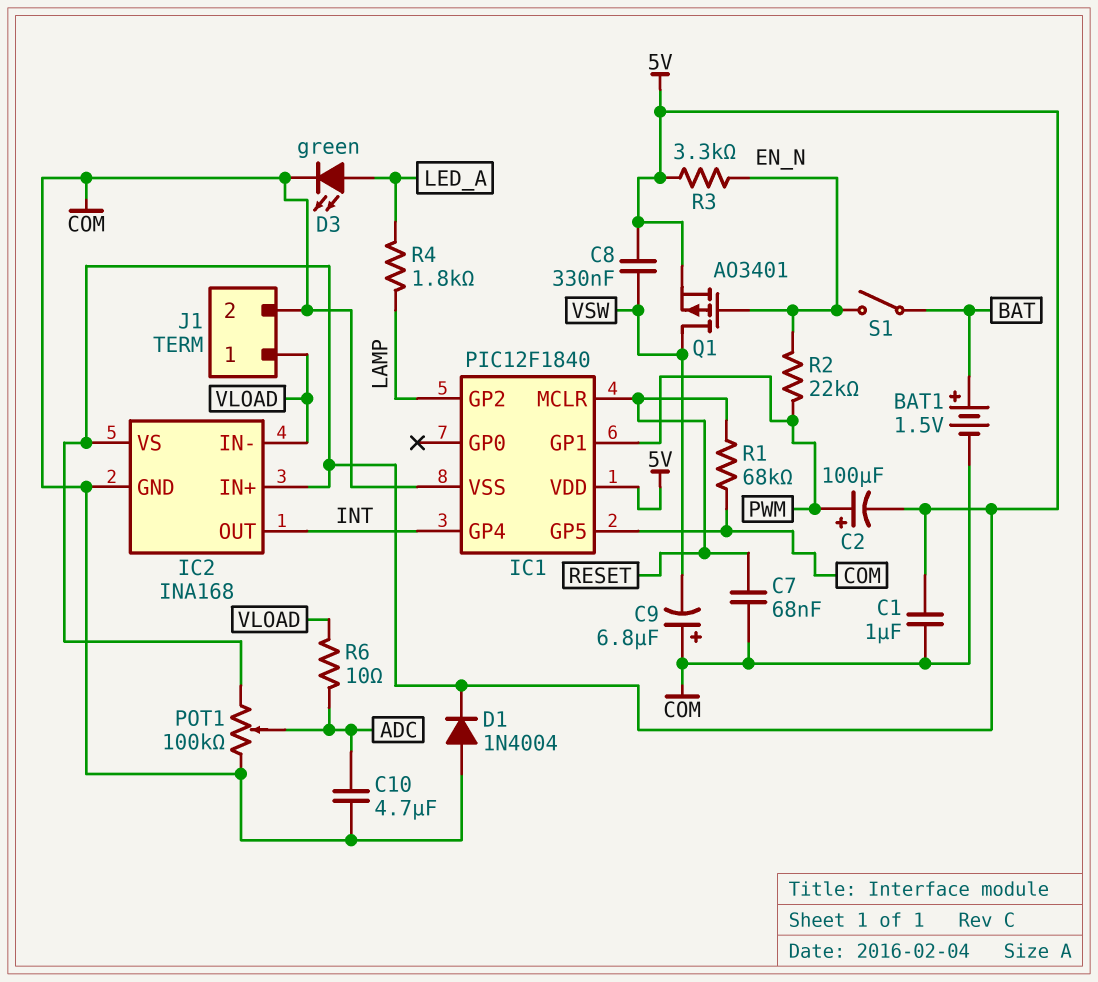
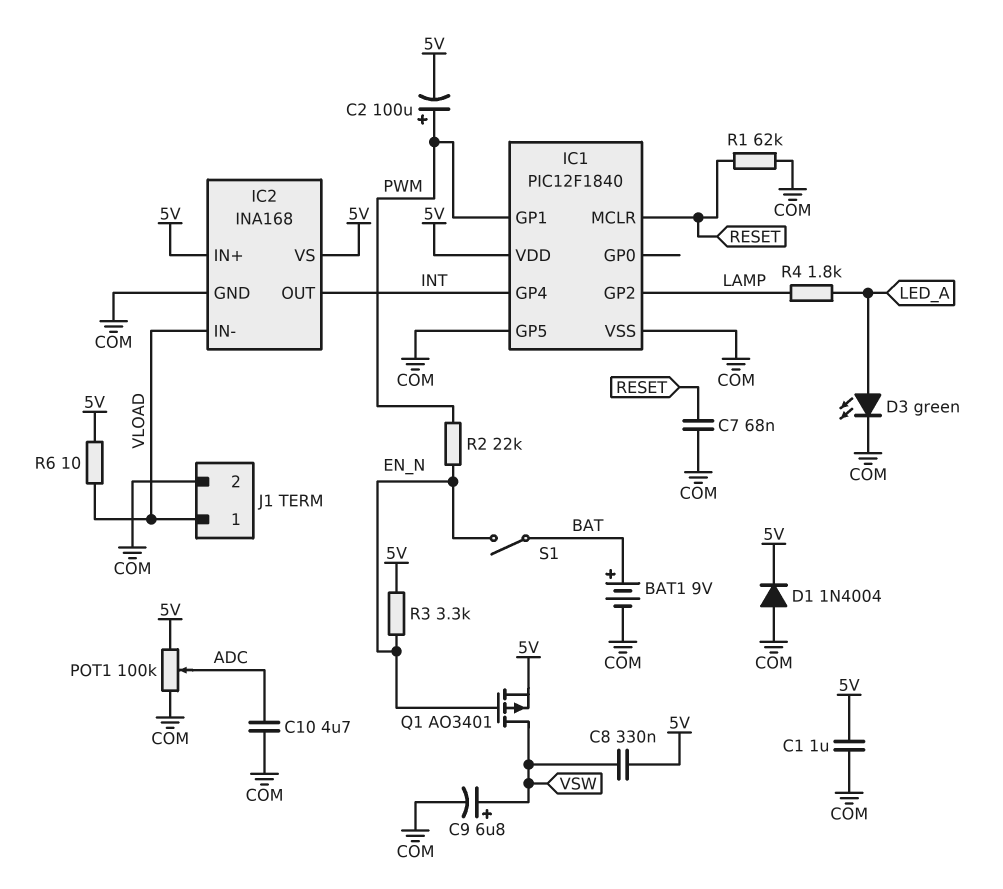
BAT1: 1.5V (plus BAT, minus COM) -> 9V (plus BAT, minus COM)
C9: 6.8uF (plus COM, minus VSW) -> 6.8uF (plus VSW, minus COM)
R1: 68k (COM, RESET) -> 62k (COM, RESET)
R6: 10 (ADC, VLOAD) -> 10 (5V, VLOAD)

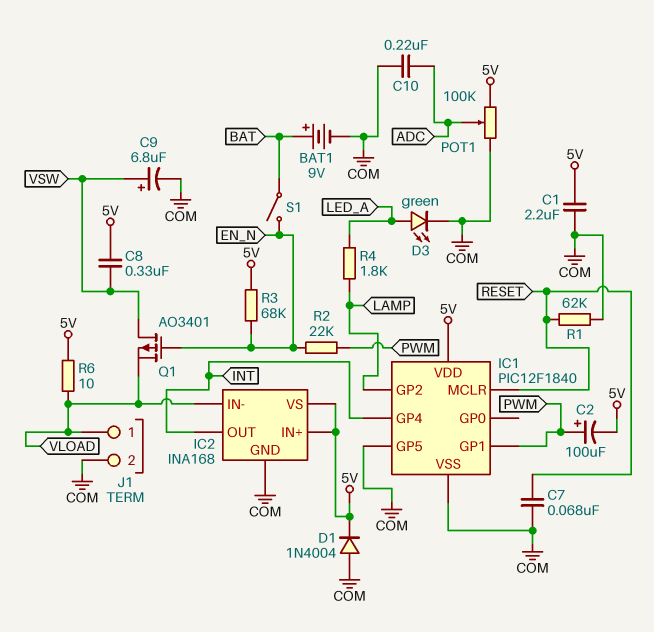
C1: 1uF (5V, COM) -> 2.2uF (5V, COM)
C10: 4.7uF (ADC, COM) -> 220nF (ADC, COM)
Q1: PMOS AO3401 (G EN_N, D VSW, S 5V) -> PMOS AO3401 (G EN_N, D VSW, S VLOAD)
R3: 3.3k (5V, EN_N) -> 68k (5V, EN_N)

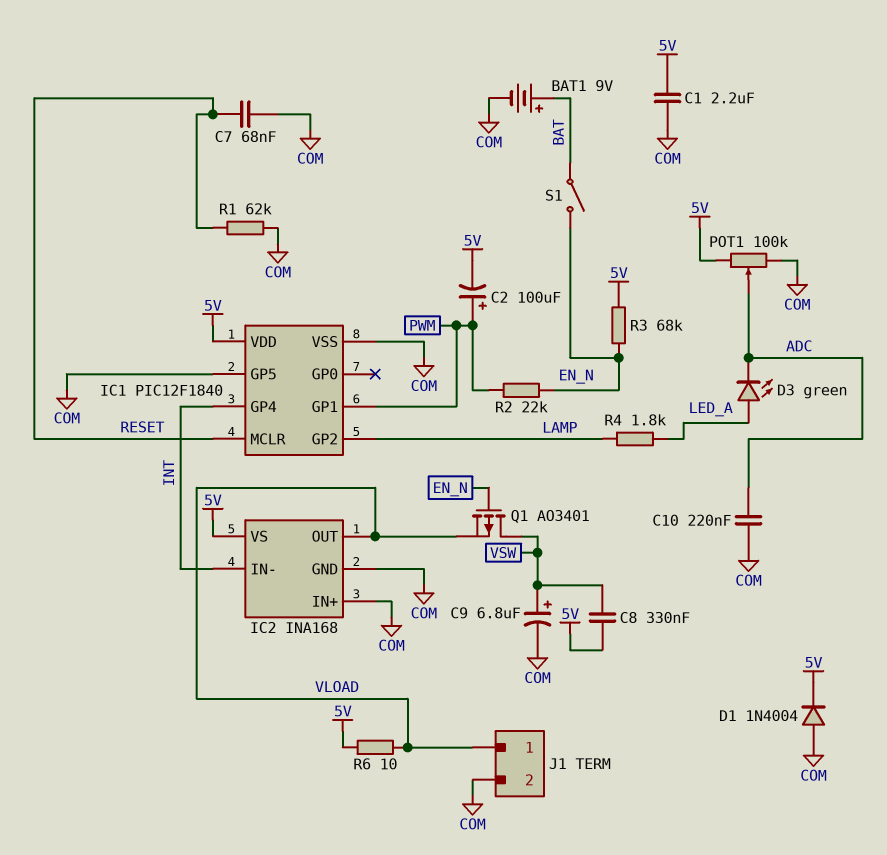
D3: LED green (A LED_A, K COM) -> LED green (A LED_A, K ADC)
IC2 pin IN+: 5V -> COM
IC2 pin IN-: VLOAD -> INT
IC2 pin OUT: INT -> VLOAD

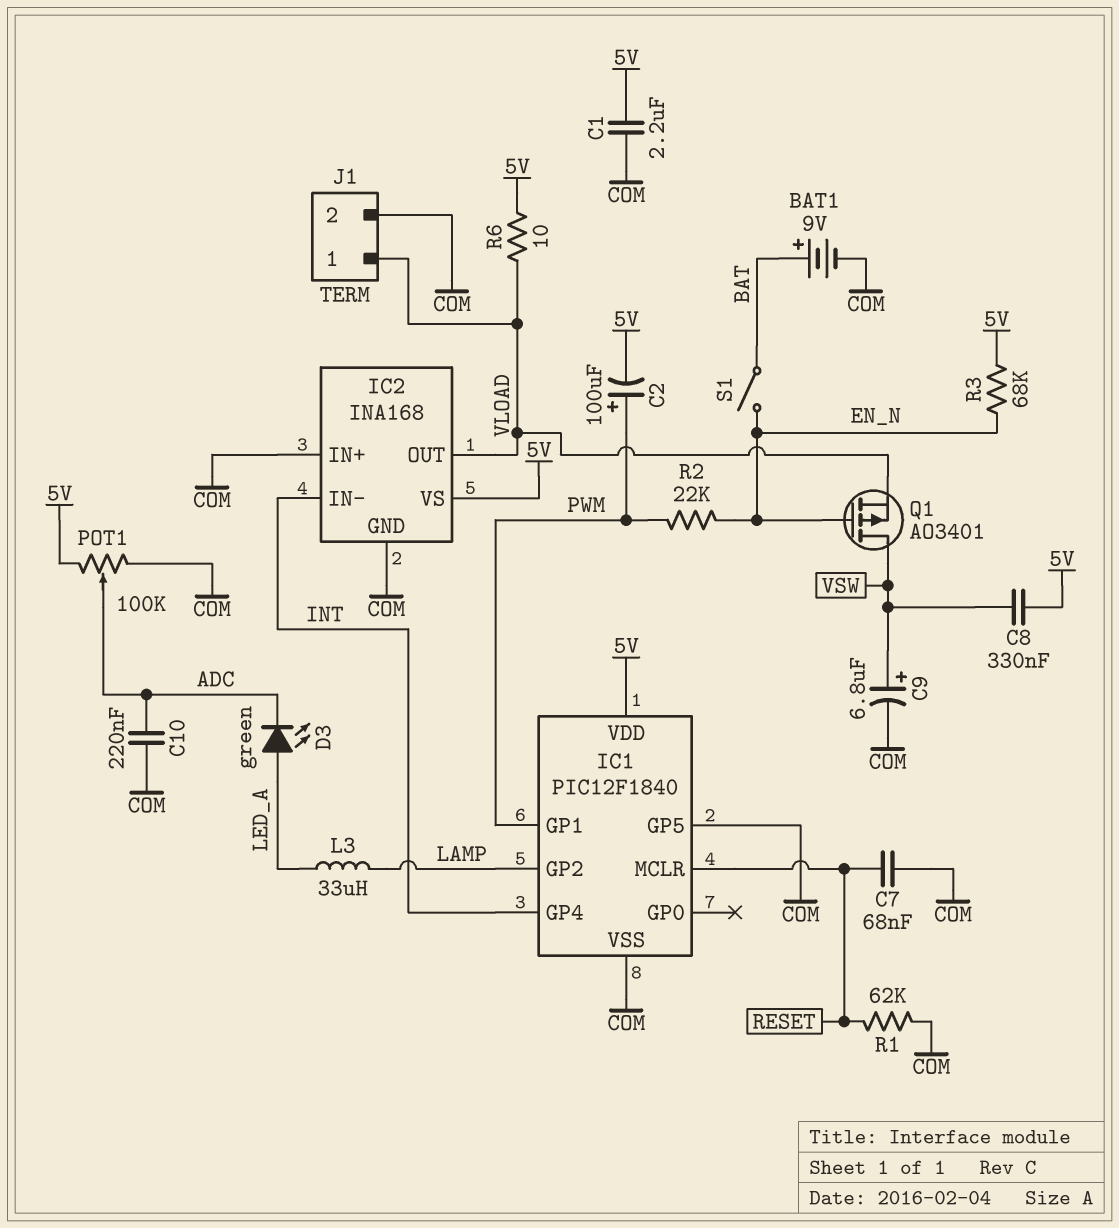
D1: diode 1N4004 (A COM, K 5V) -> none
L3: none -> 33uH (LAMP, LED_A)
R4: 1.8k (LAMP, LED_A) -> none

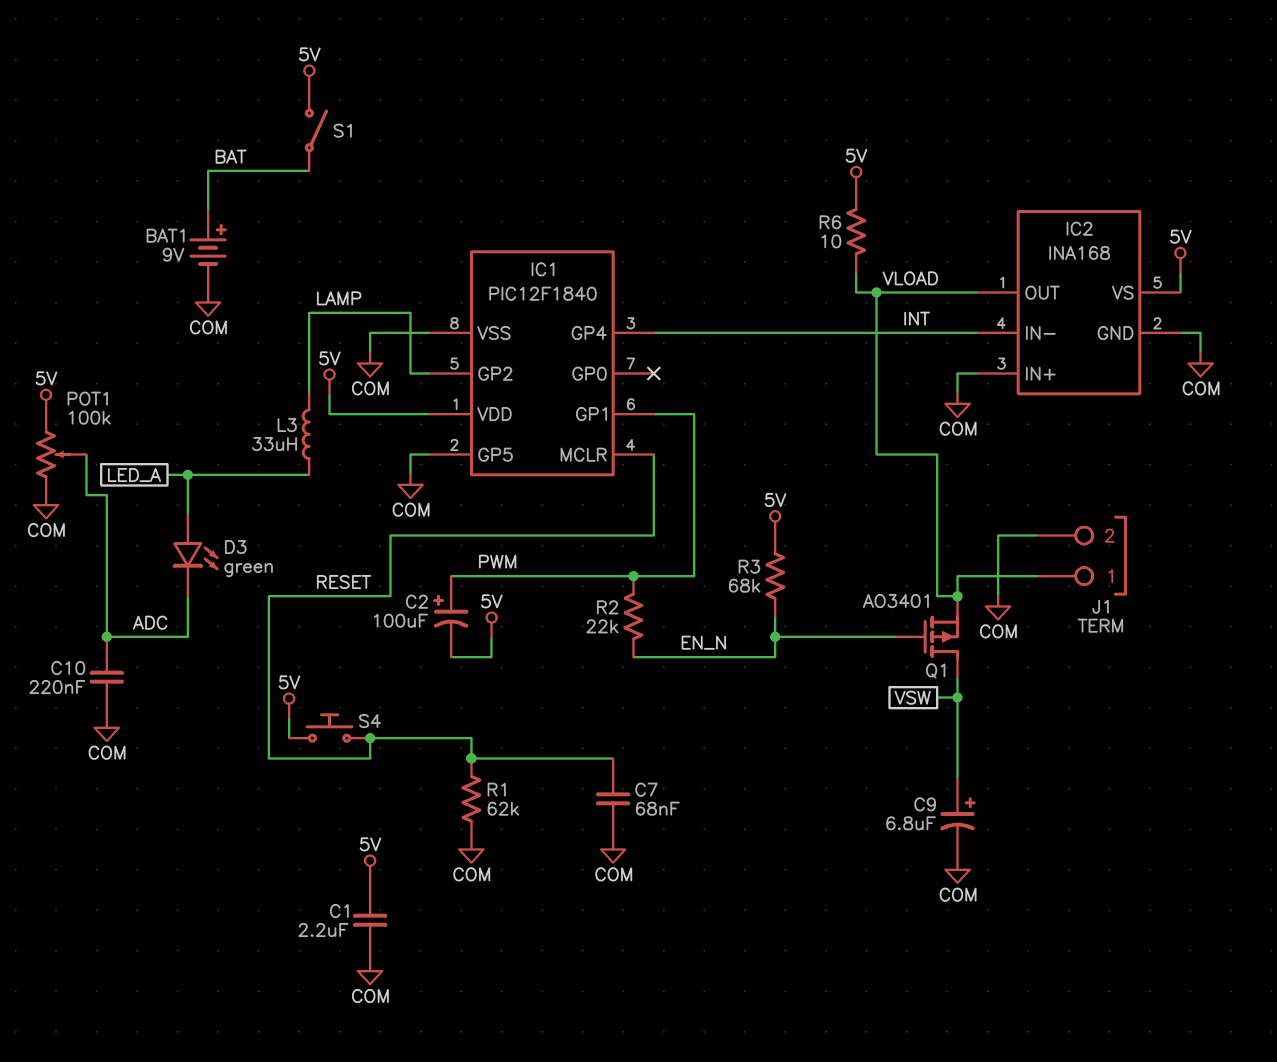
C8: 330nF (5V, VSW) -> none
S1: switch (BAT, EN_N) -> switch (5V, BAT)
S4: none -> button (5V, RESET)

